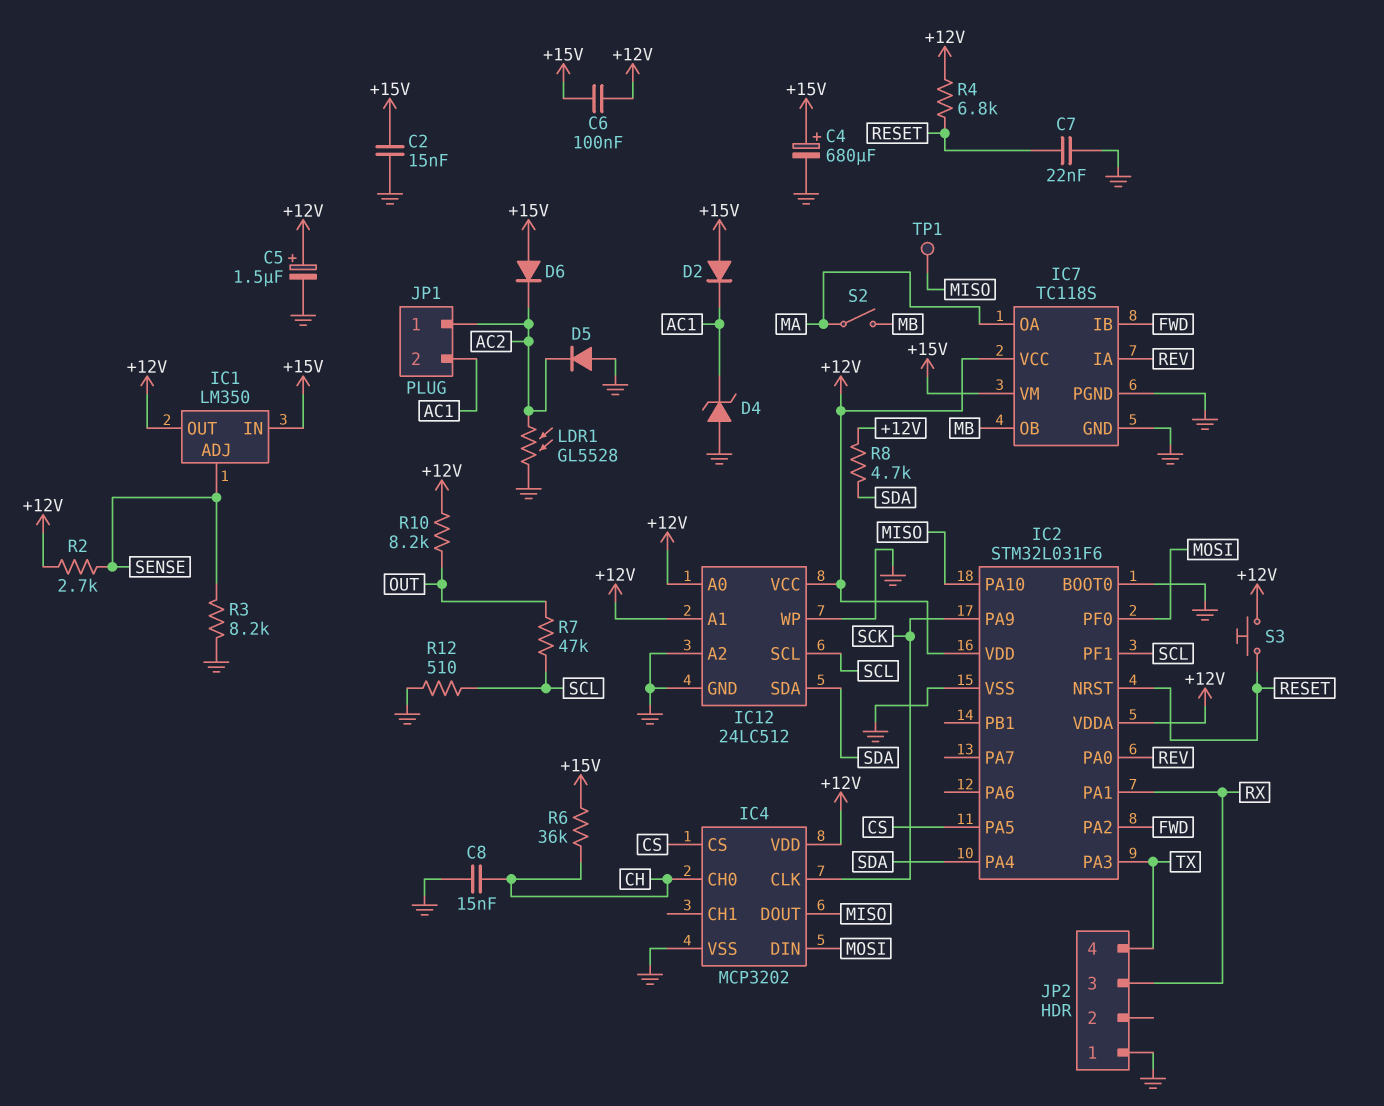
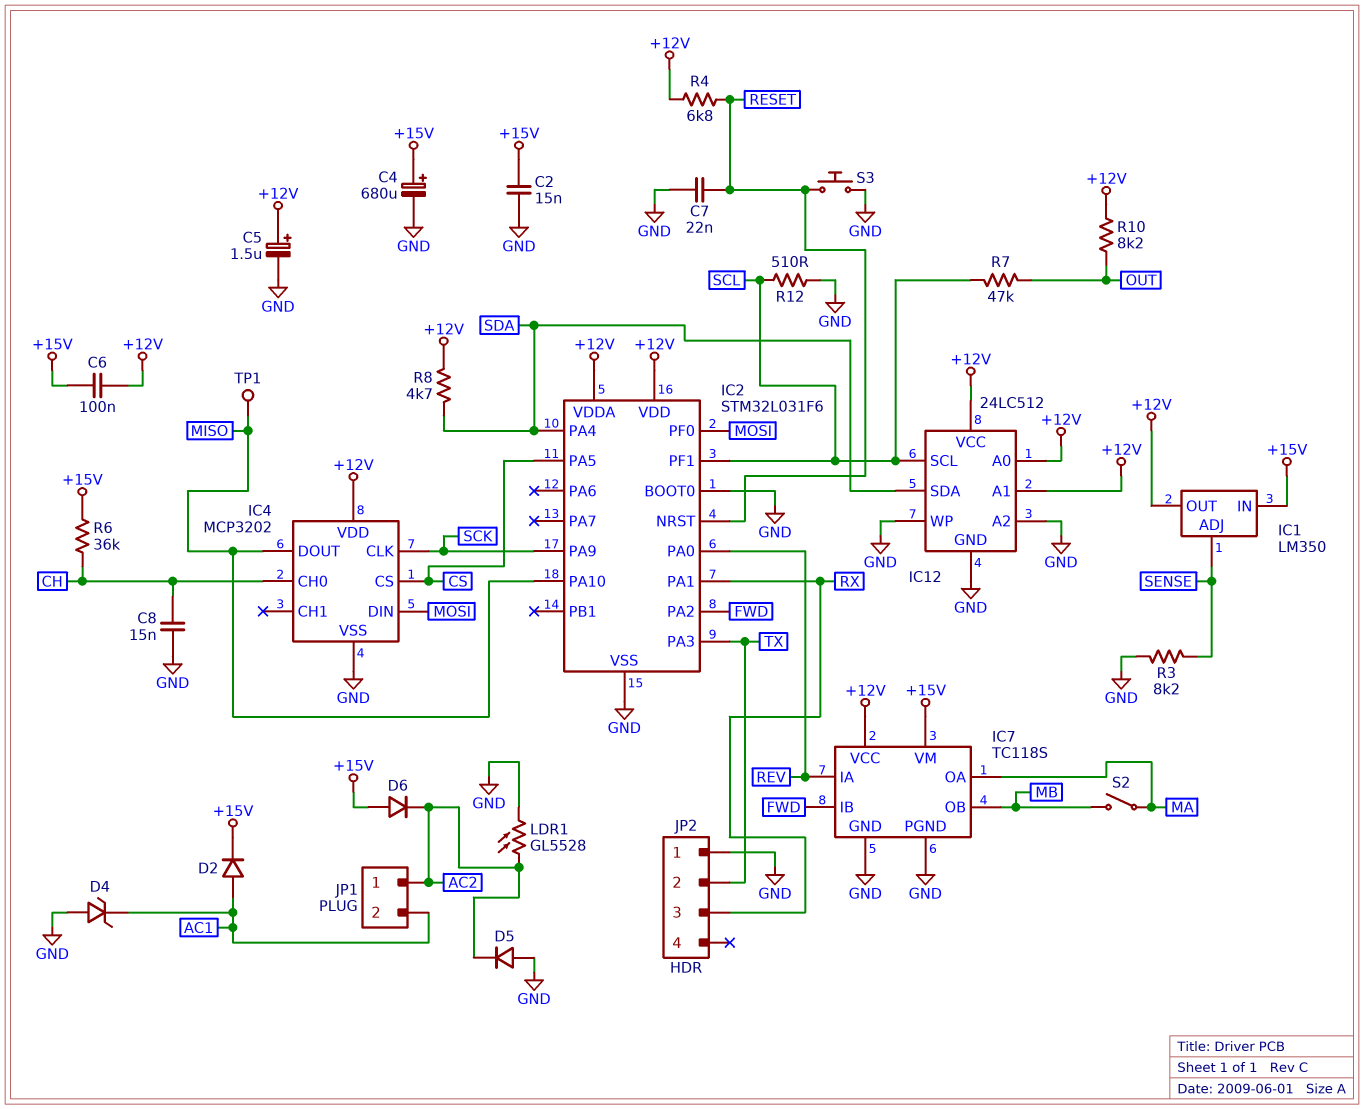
D2: diode (A +15V, K AC1) -> diode (A AC1, K +15V)
JP2 pin 2: none -> TX
JP2 pin 4: TX -> none
R2: 2.7k (+12V, SENSE) -> none
S3: button (+12V, RESET) -> button (GND, RESET)

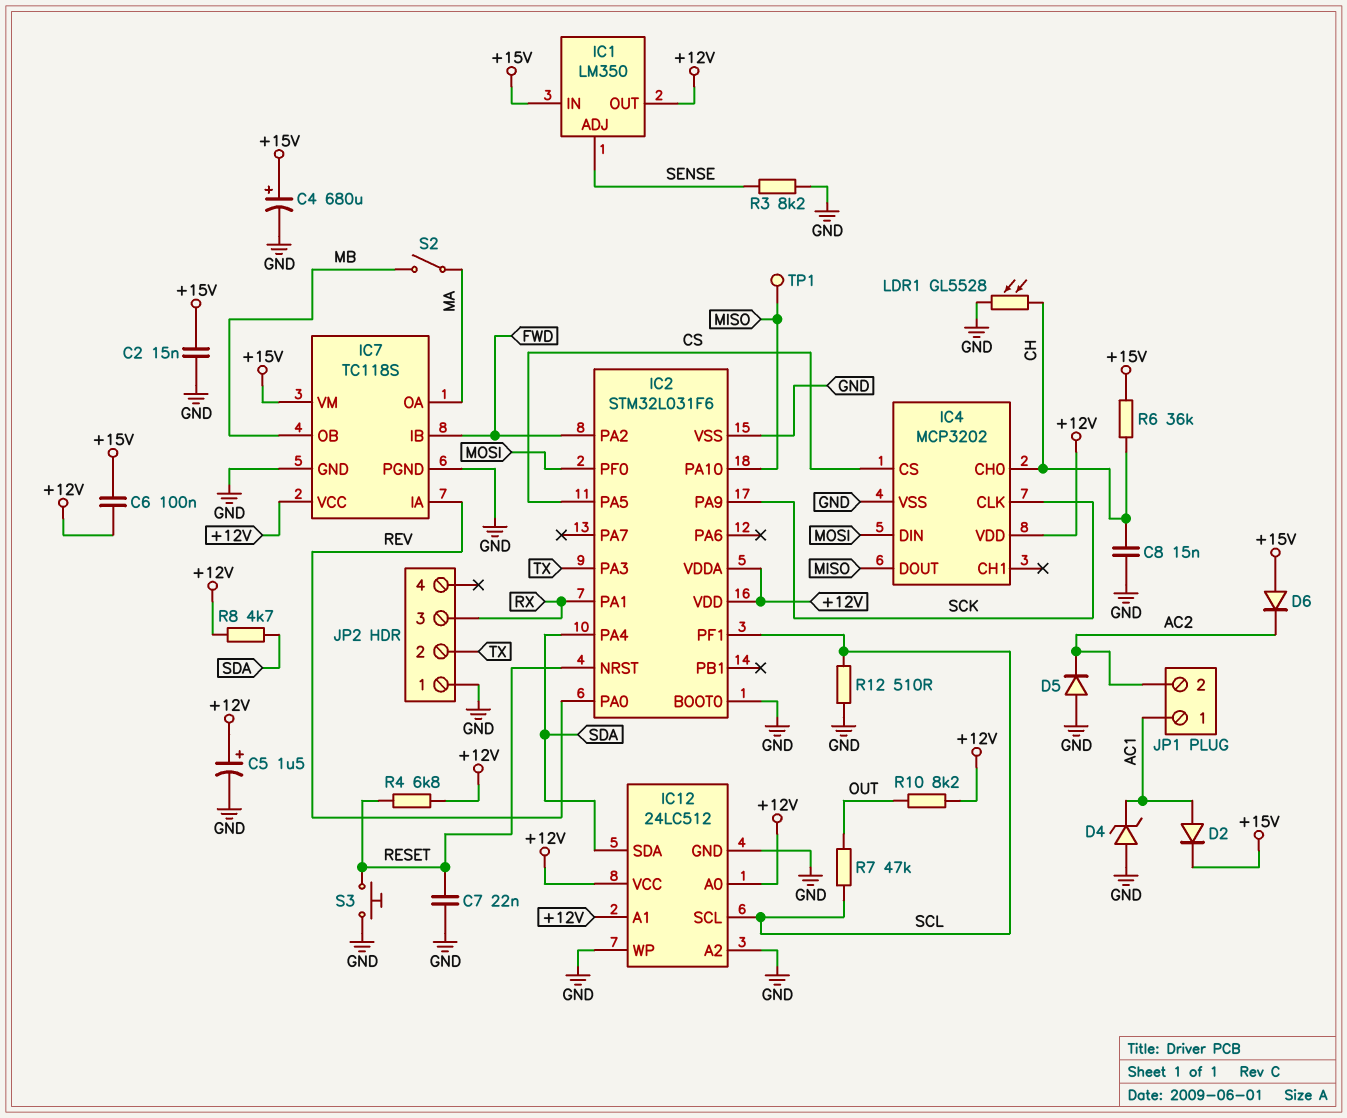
JP1 pin 1: AC2 -> AC1
JP1 pin 2: AC1 -> AC2
LDR1: GL5528 (AC2, GND) -> GL5528 (CH, GND)

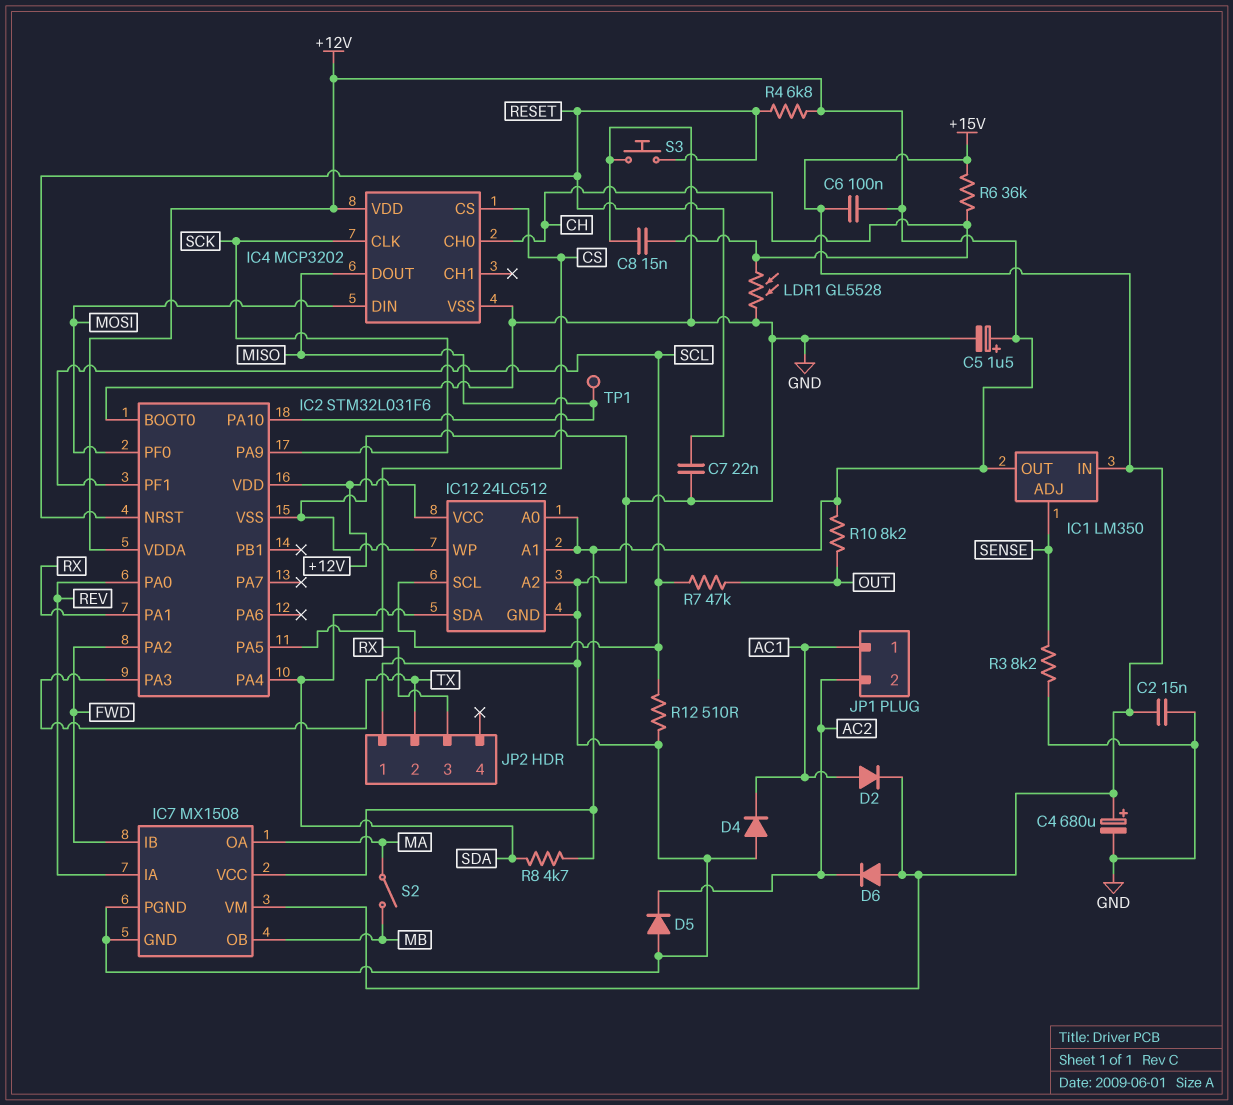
D4: zener (A GND, K AC1) -> diode (A GND, K AC1)
IC7: TC118S -> MX1508

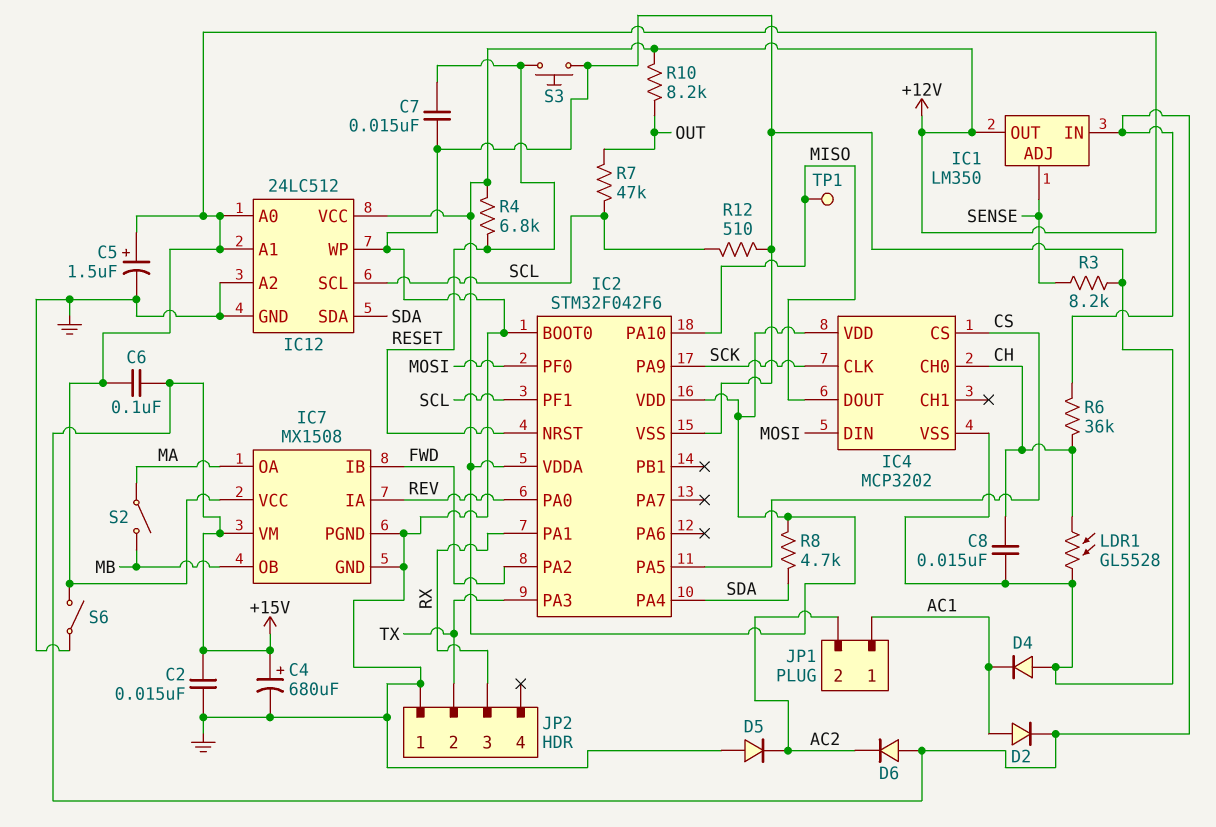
C7: 22nF (GND, RESET) -> 15nF (GND, RESET)
IC2: STM32L031F6 -> STM32F042F6
S6: none -> switch (+12V, GND)

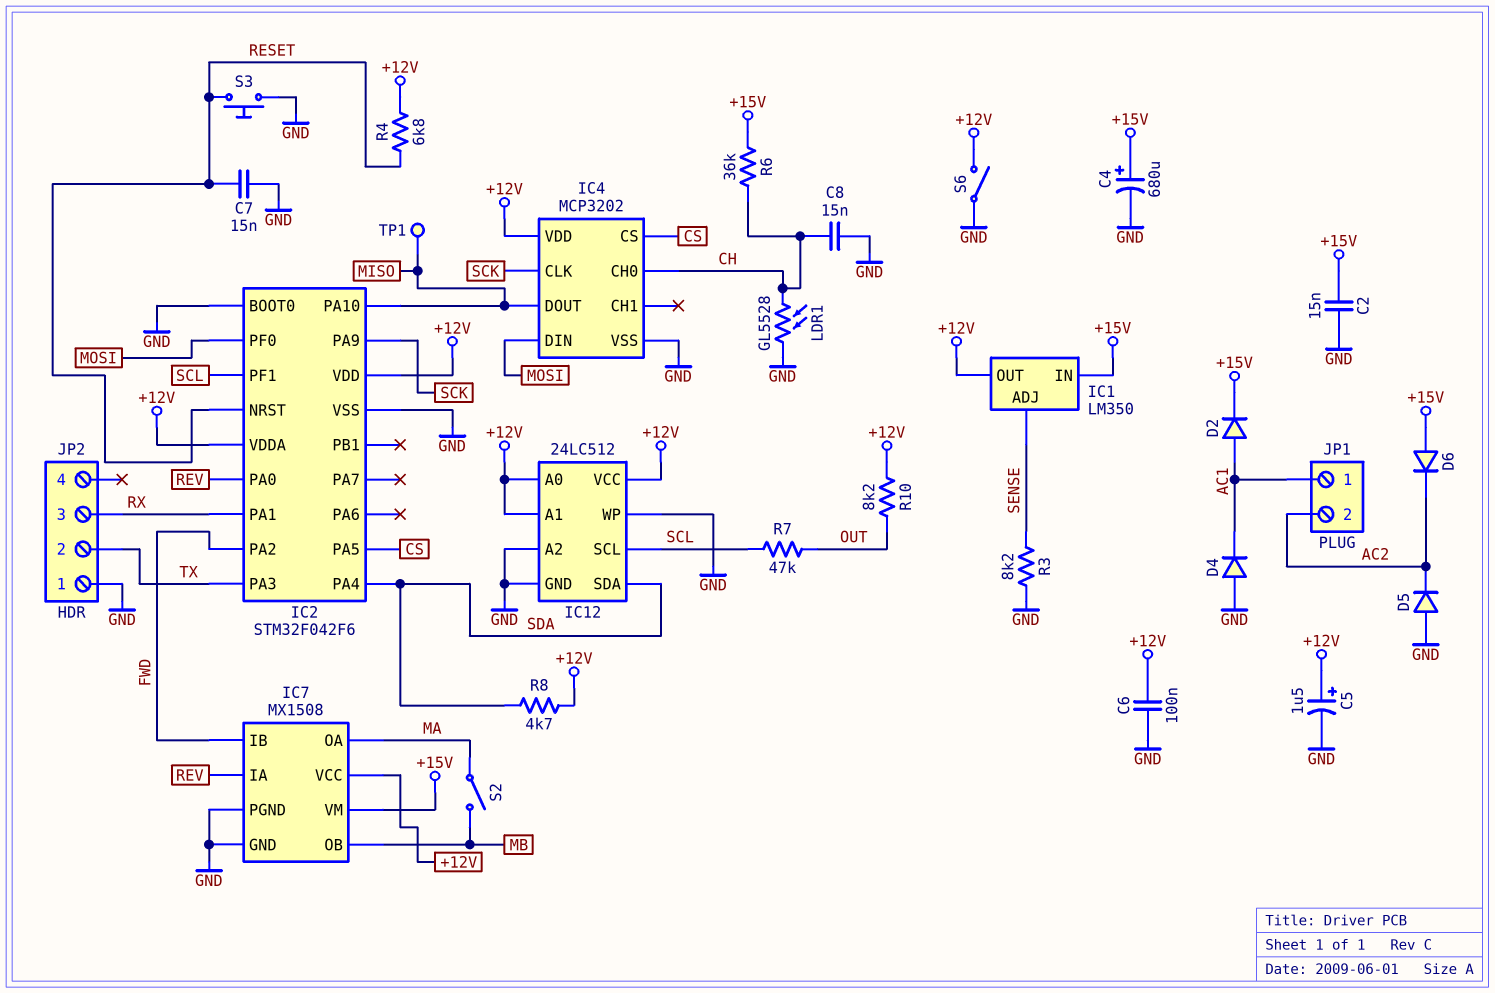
C6: 100nF (+12V, +15V) -> 100nF (+12V, GND)
R12: 510 (GND, SCL) -> none

